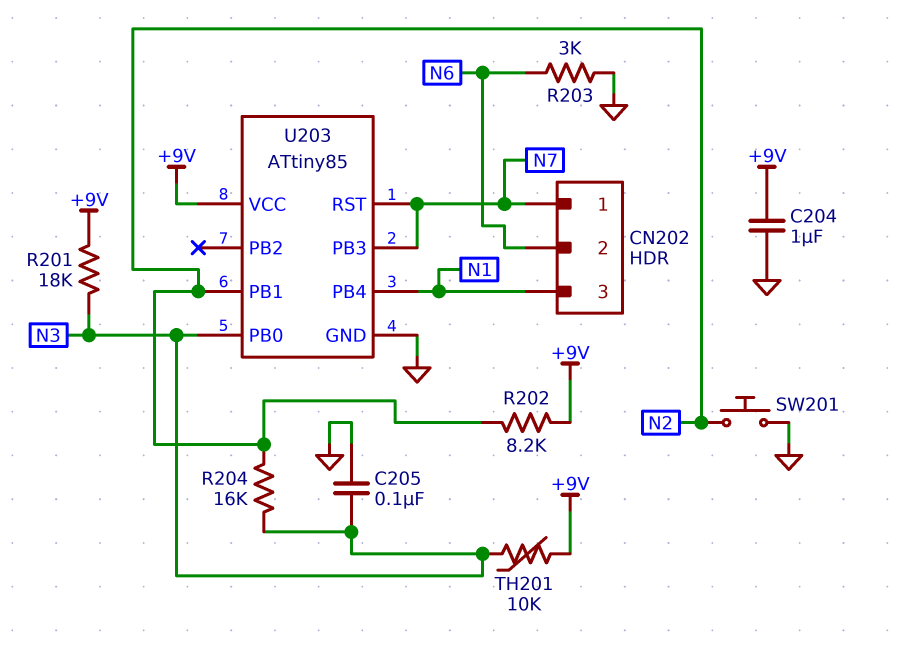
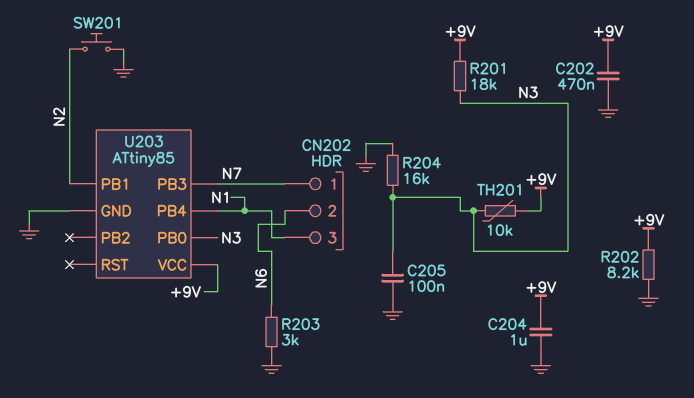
C202: none -> 470nF (+9V, GND)
R202: 8.2k (+9V, N2) -> 8.2k (+9V, GND)
R204: 16k (N2, N3) -> 16k (GND, N3)
U203 pin RST: N7 -> none

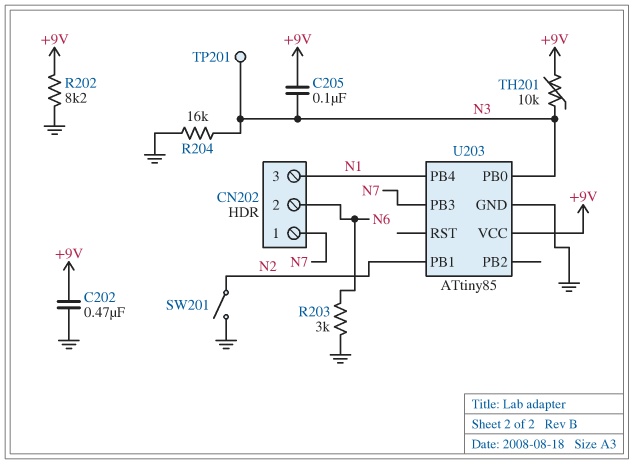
C204: 1uF (+9V, GND) -> none
C205: 100nF (GND, N3) -> 100nF (+9V, N3)
R201: 18k (+9V, N3) -> none
SW201: button (GND, N2) -> switch (GND, N2)
TP201: none -> test point (N3)

